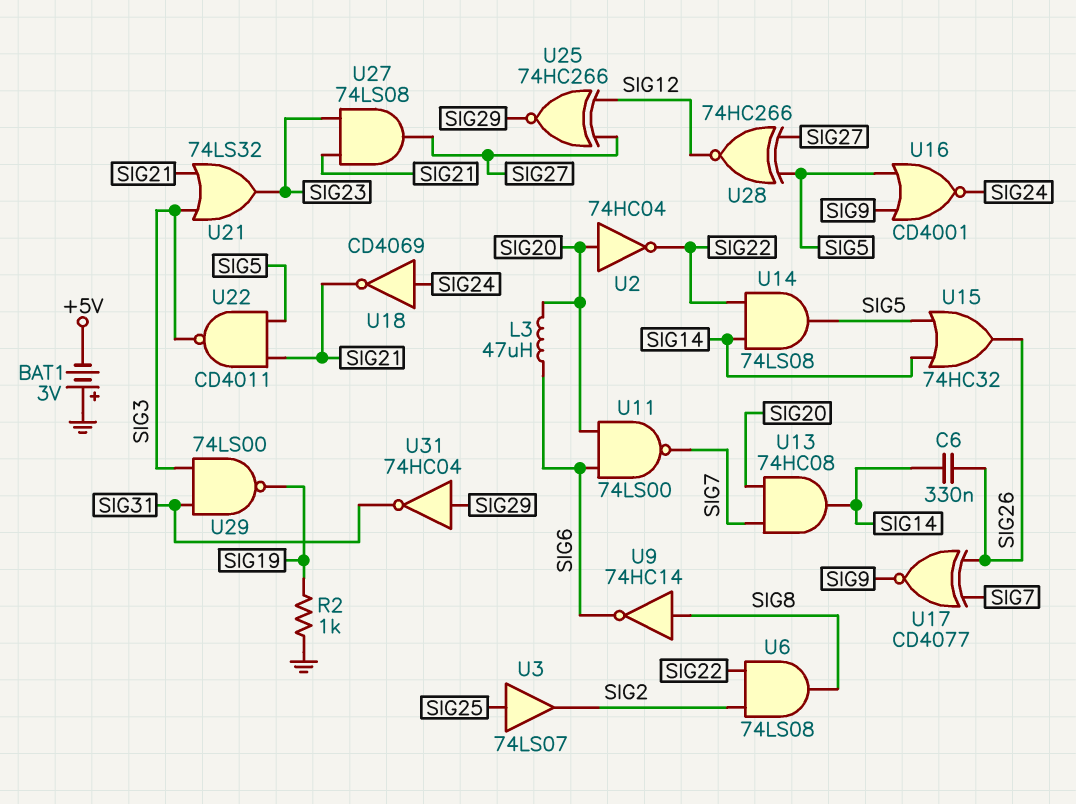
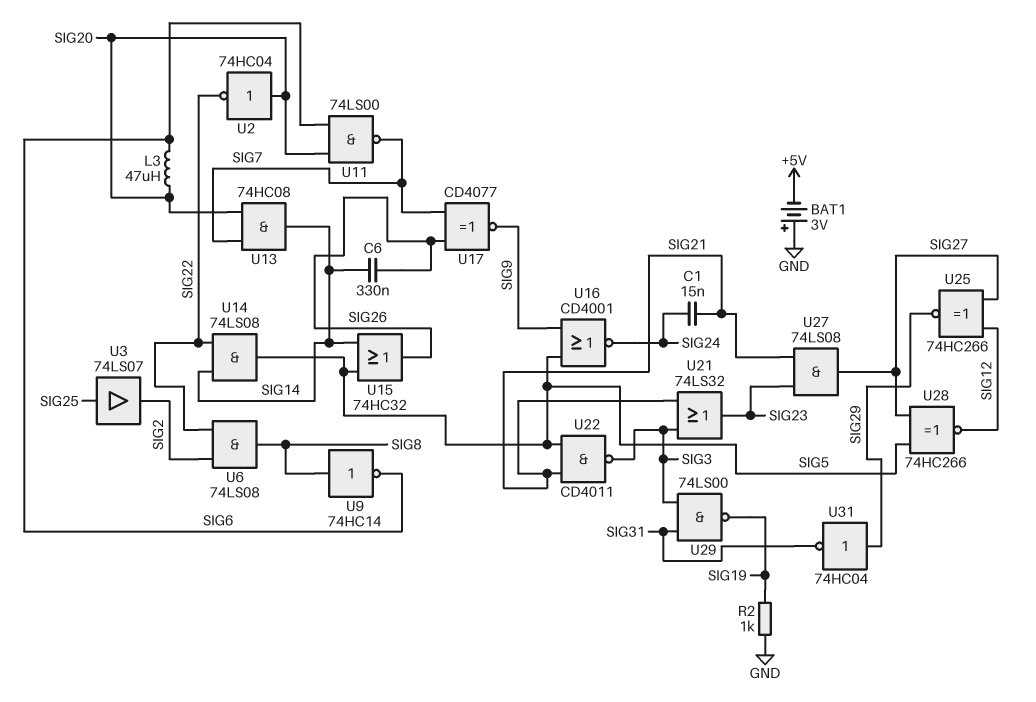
C1: none -> 15nF (SIG21, SIG24)
U18: NOT CD4069 (in SIG24, out SIG21) -> none

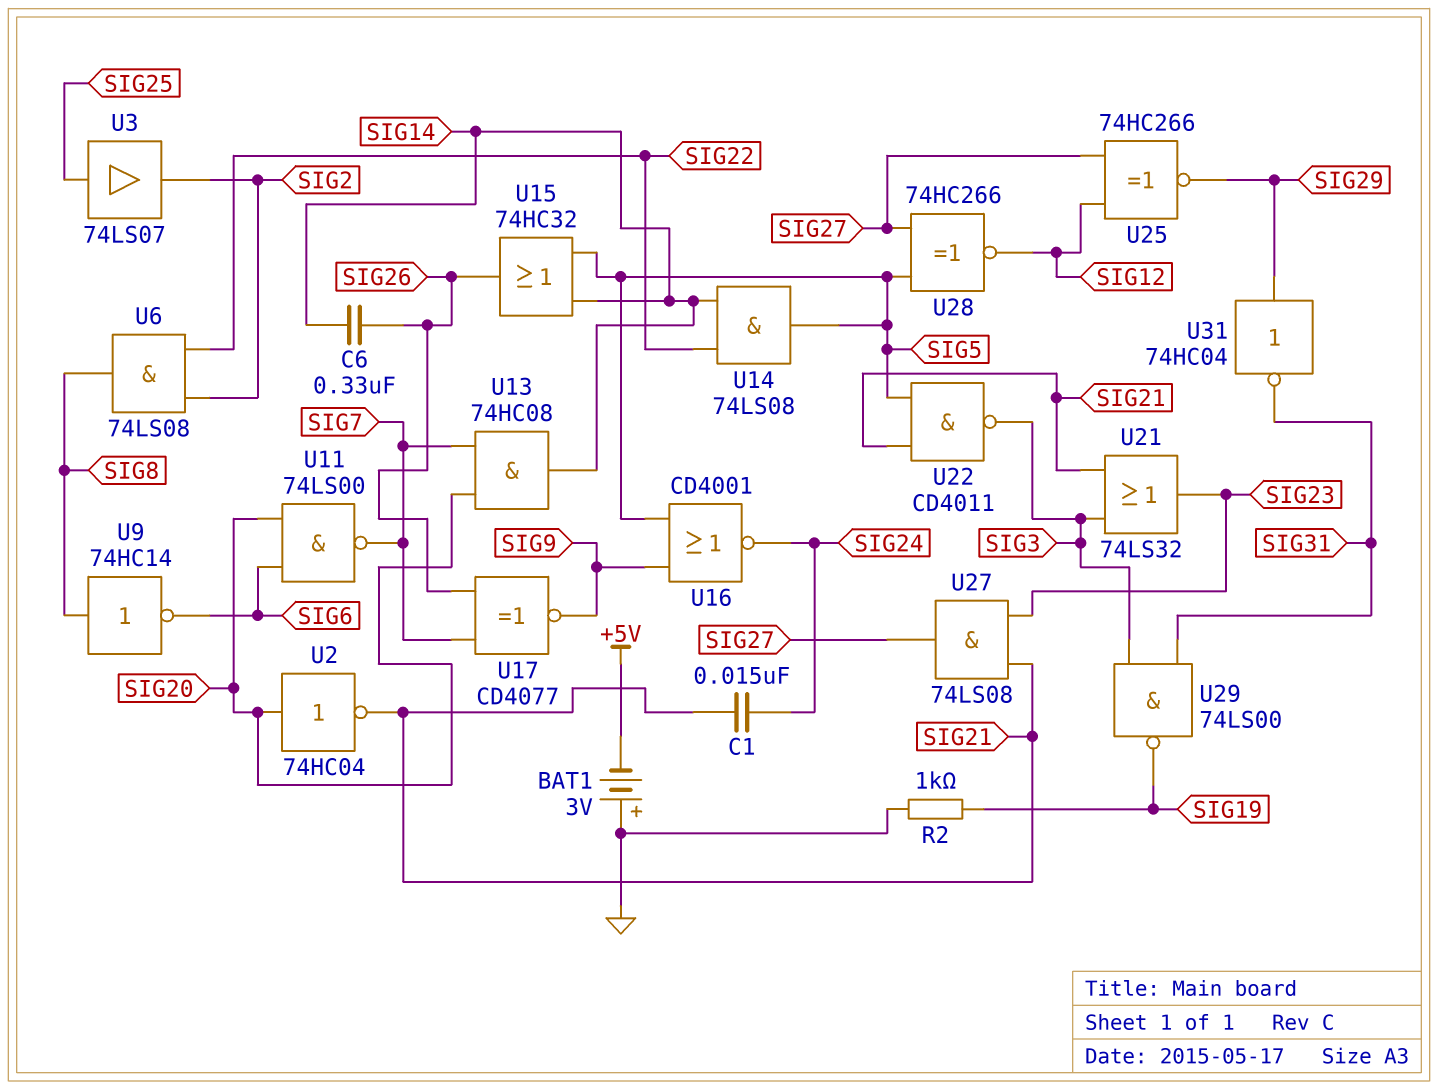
L3: 47uH (SIG6, SIG20) -> none
U2: NOT 74HC04 (in SIG20, out SIG22) -> NOT 74HC04 (in SIG20, out SIG21)

